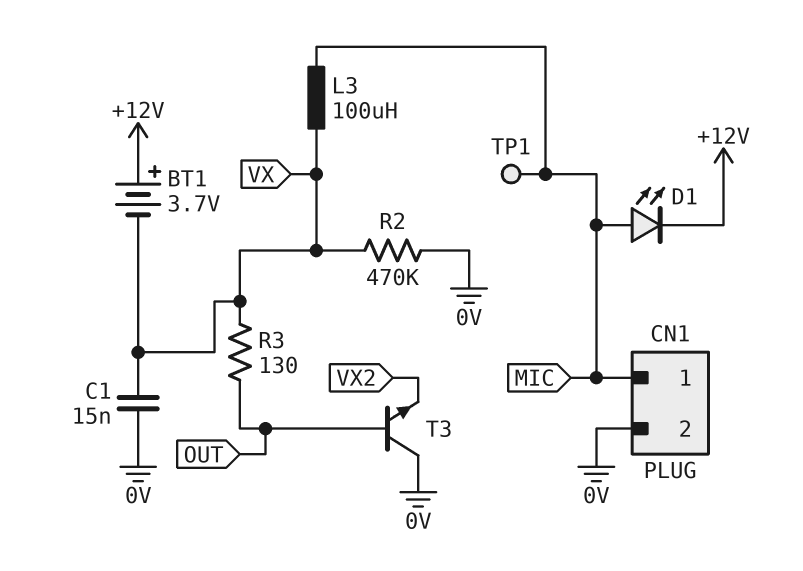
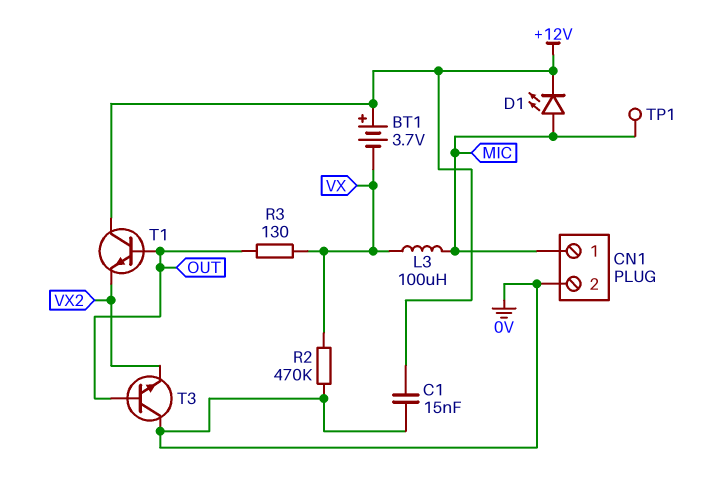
C1: 15nF (0V, VX) -> 15nF (+12V, 0V)
T1: none -> NPN (B OUT, C +12V, E VX2)

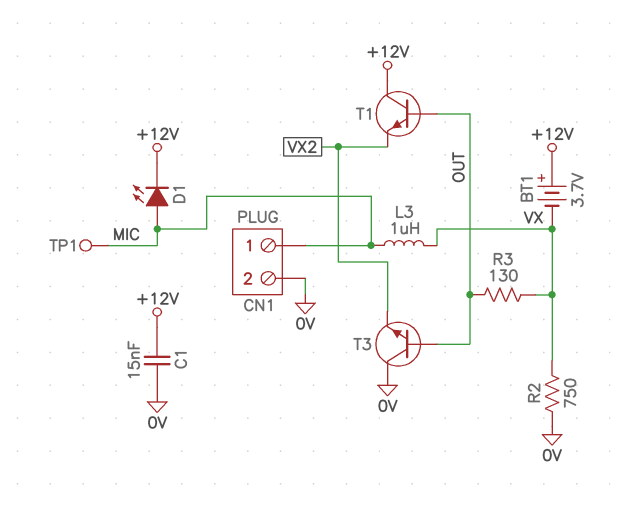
L3: 100uH (MIC, VX) -> 1uH (MIC, VX)
R2: 470k (0V, VX) -> 750 (0V, VX)

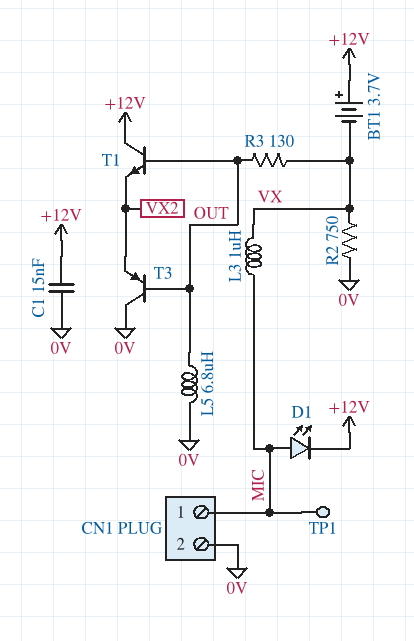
L5: none -> 6.8uH (0V, OUT)
T3: NPN (B OUT, C 0V, E VX2) -> PNP (B OUT, C 0V, E VX2)

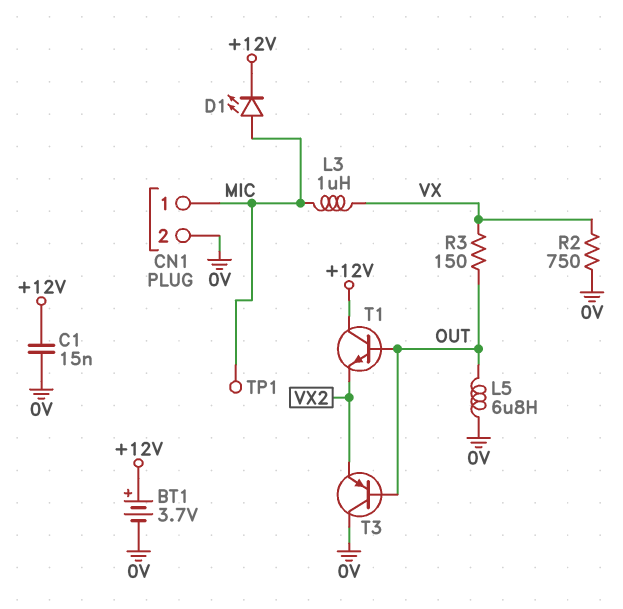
BT1: 3.7V (plus +12V, minus VX) -> 3.7V (plus +12V, minus 0V)
R3: 130 (OUT, VX) -> 150 (OUT, VX)

